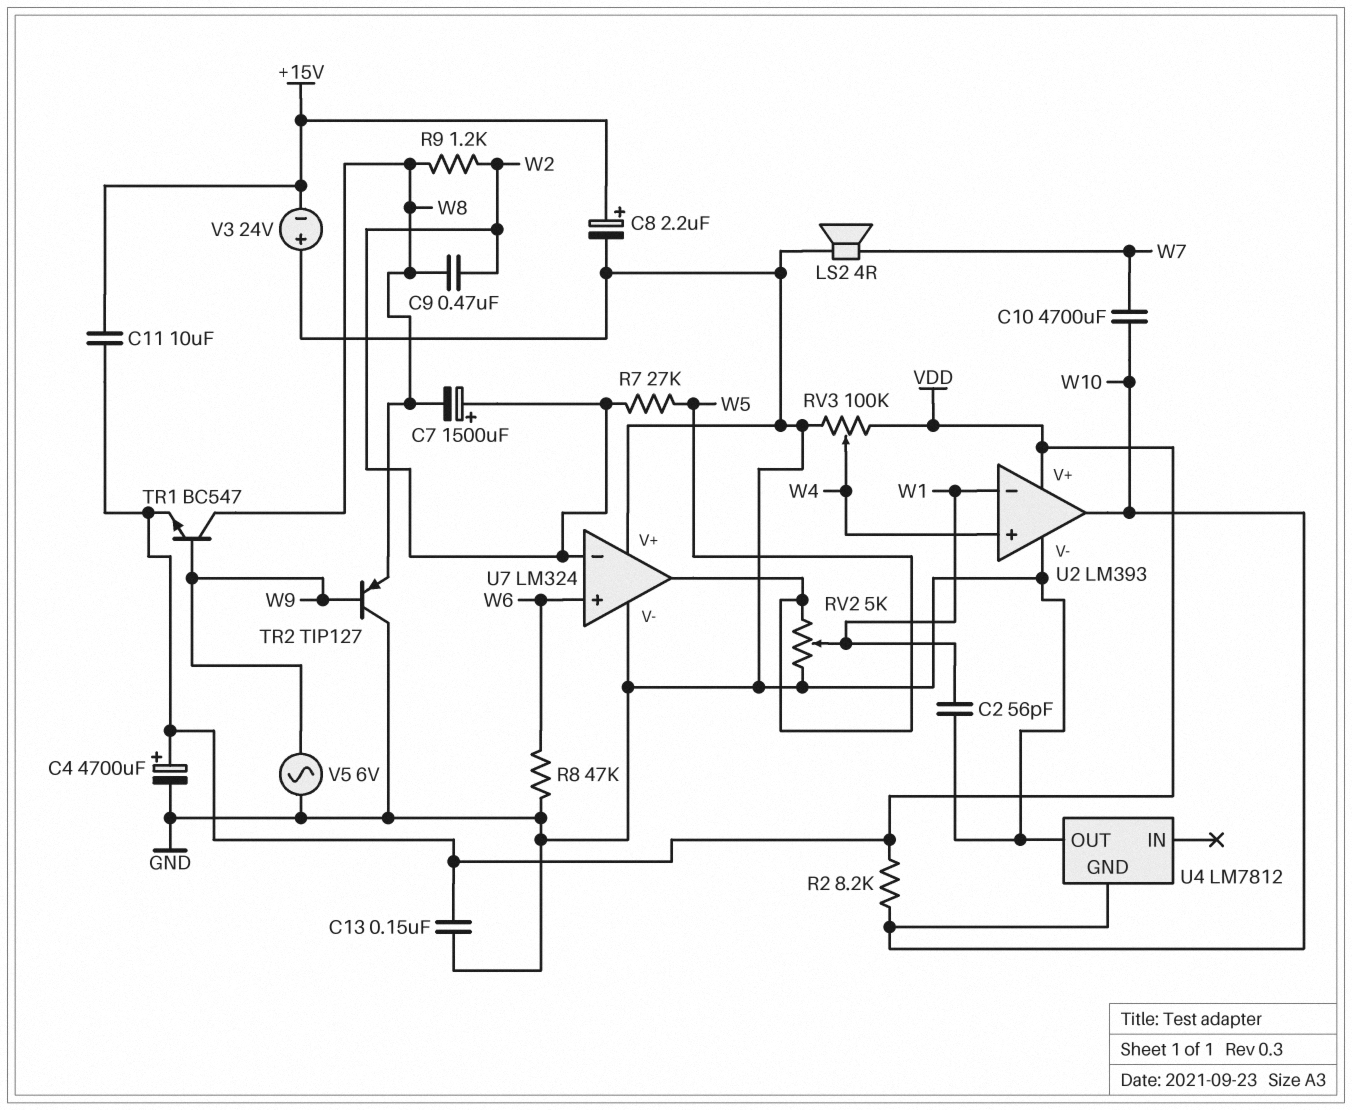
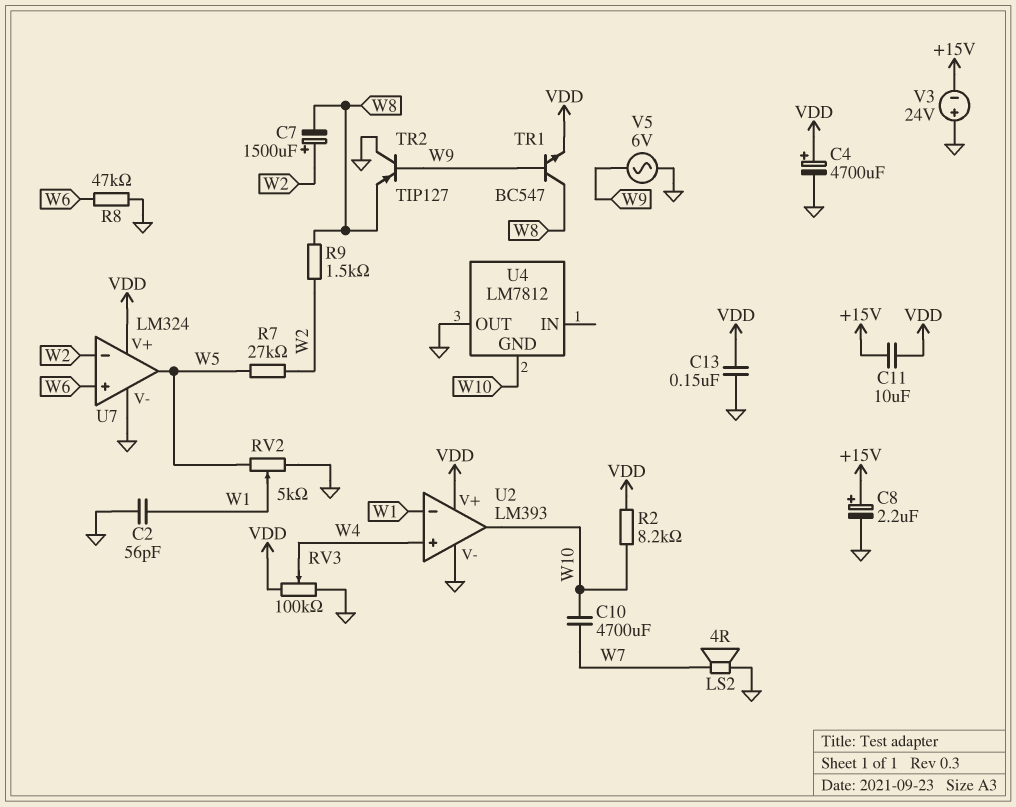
C9: 470nF (W2, W8) -> none
R9: 1.2k (W2, W8) -> 1.5k (W2, W8)
U7 pin V+: GND -> VDD

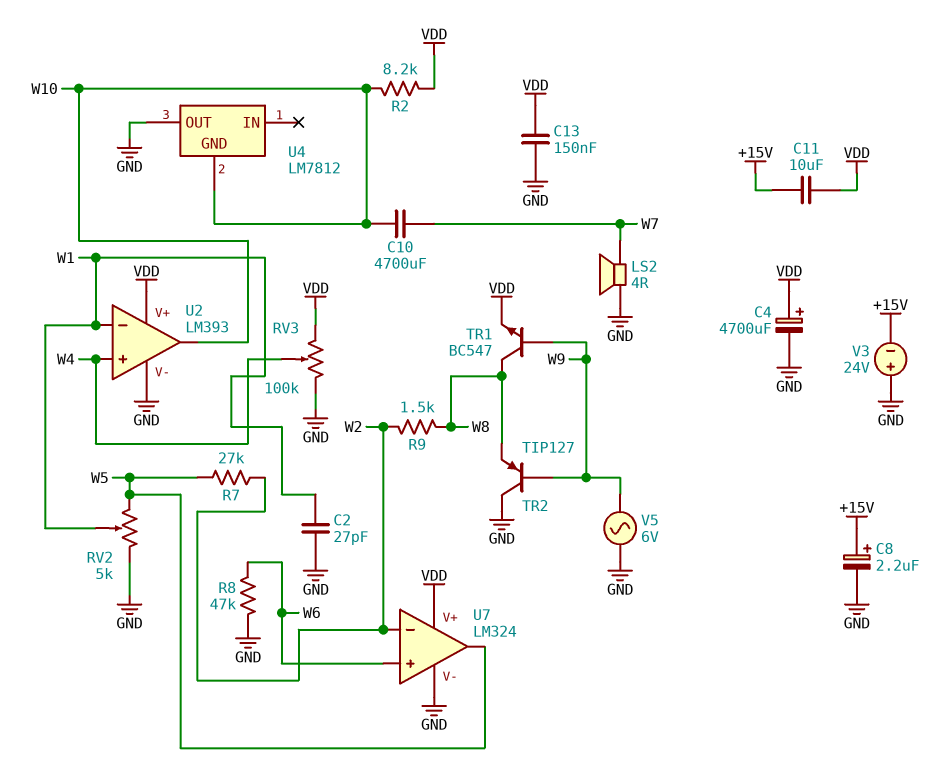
C2: 56pF (GND, W1) -> 27pF (GND, W1)
C7: 1500uF (plus W2, minus W8) -> none

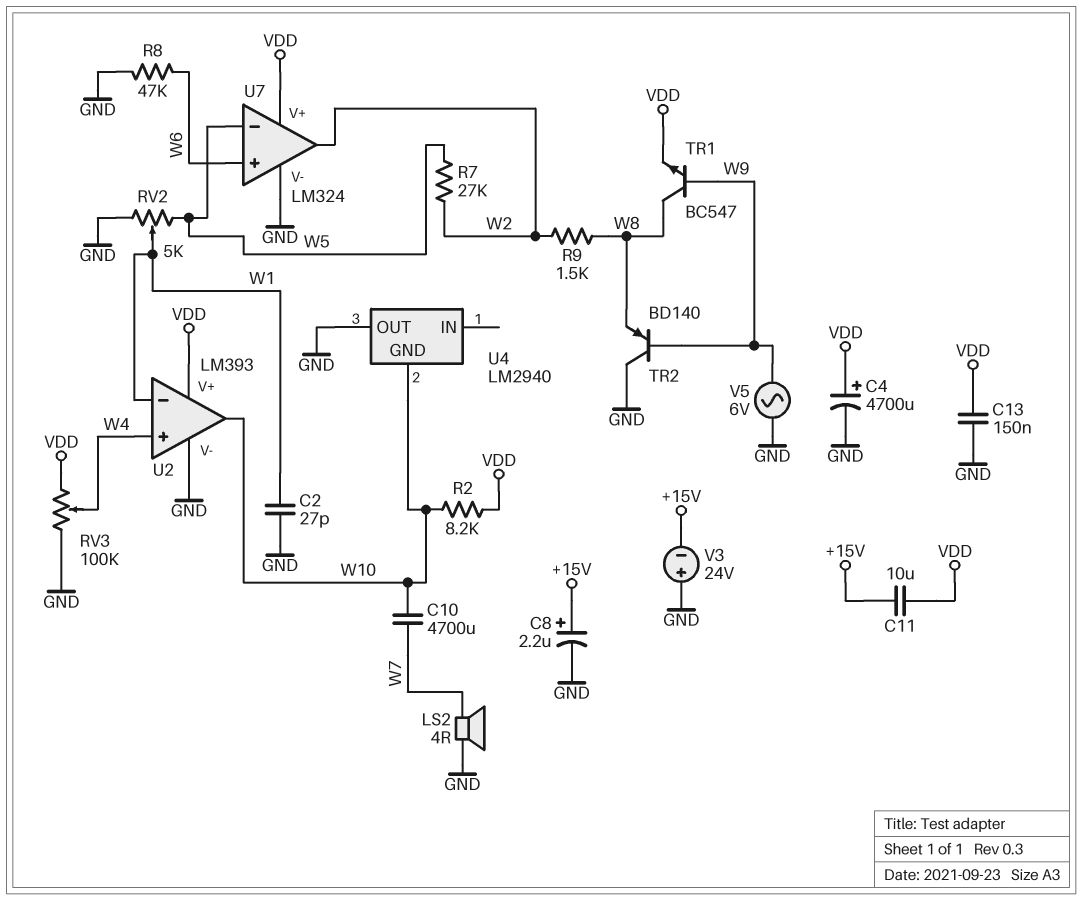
TR2: PNP TIP127 (B W9, C GND, E W8) -> PNP BD140 (B W9, C GND, E W8)
U4: LM7812 -> LM2940
U7 pin in-: W2 -> W5
U7 pin out: W5 -> W2

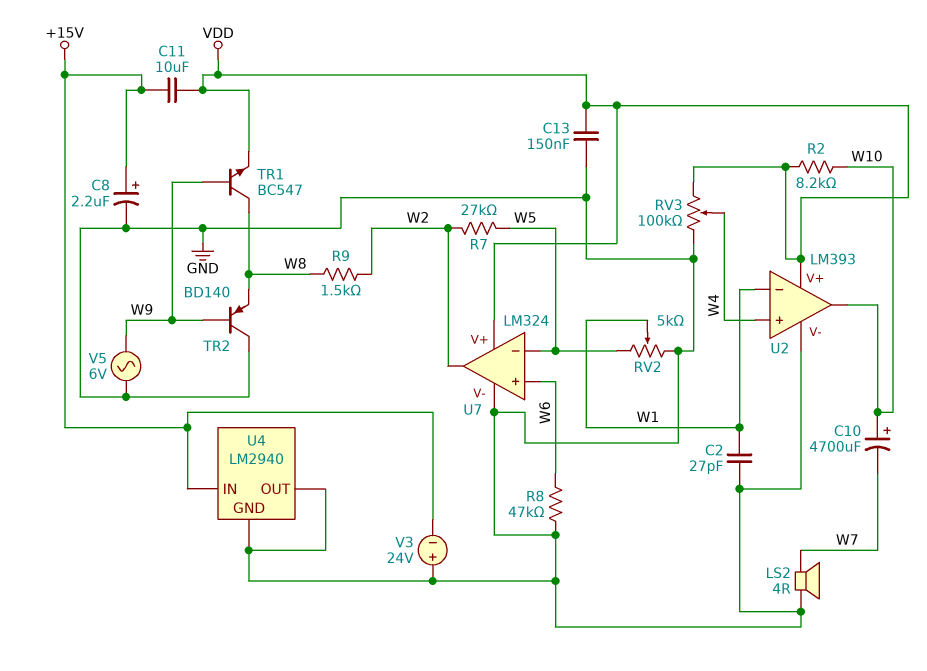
C4: 4700uF (plus VDD, minus GND) -> none
C10: 4700uF (W7, W10) -> 4700uF (plus W10, minus W7)
U4 pin GND: W10 -> GND
U4 pin IN: none -> +15V

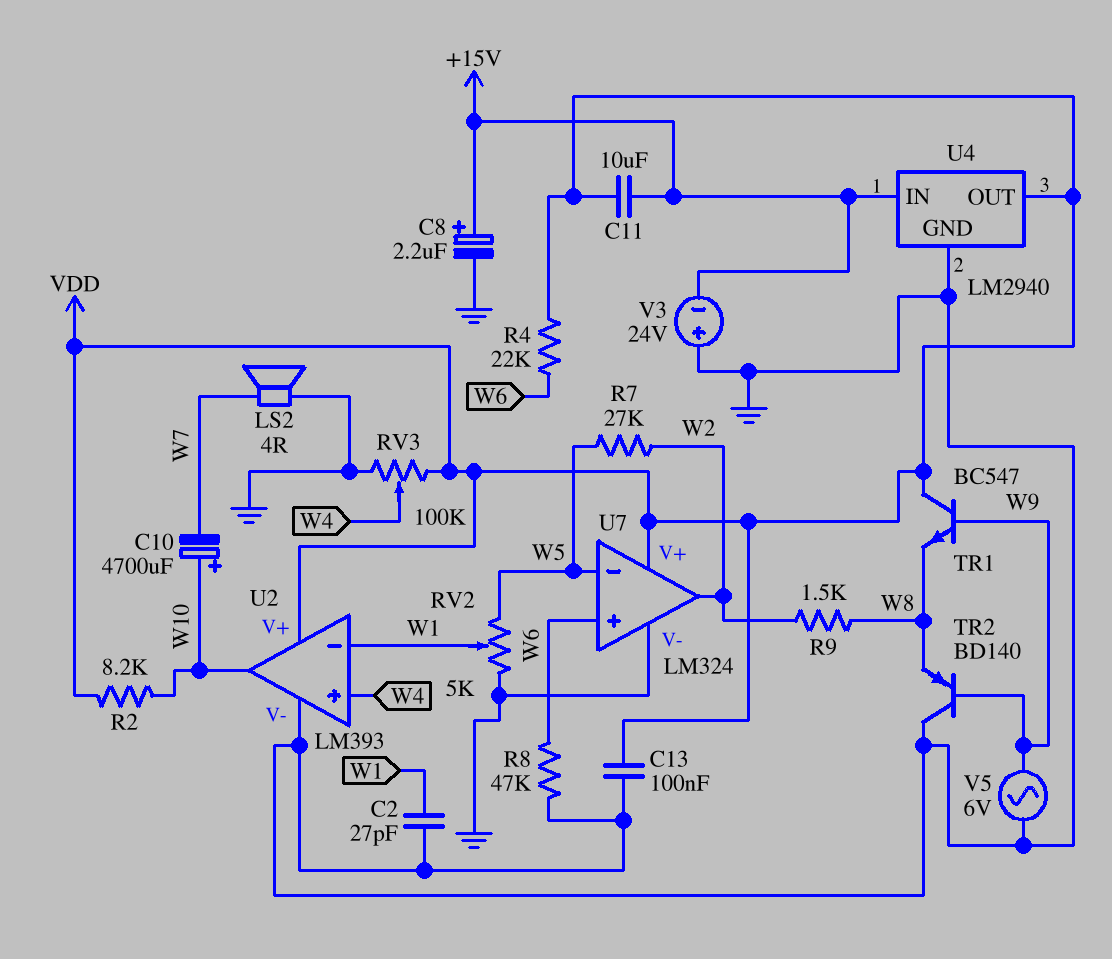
C13: 150nF (GND, VDD) -> 100nF (GND, VDD)
R4: none -> 22k (VDD, W6)
TR1: NPN BC547 (B W9, C W8, E VDD) -> NPN BC547 (B W9, C VDD, E W8)
U4 pin OUT: GND -> VDD

